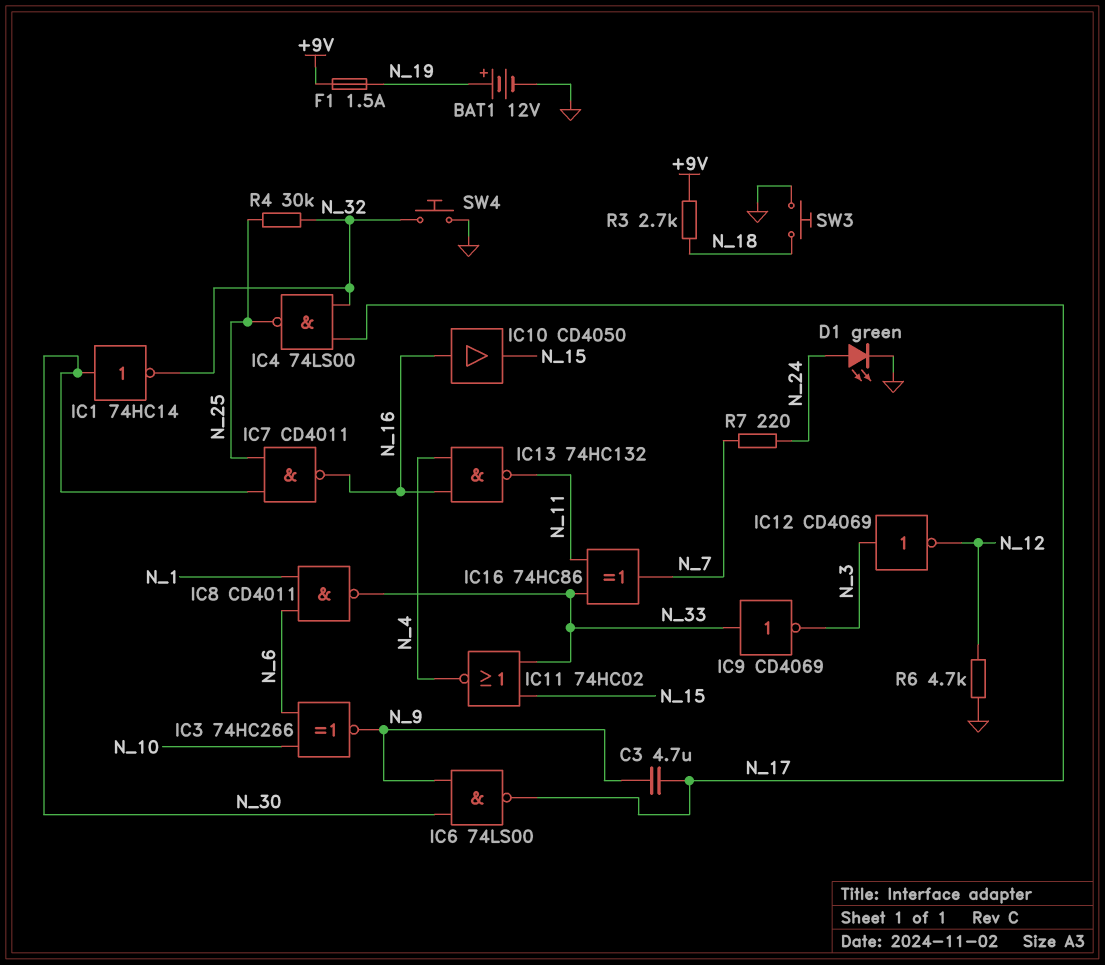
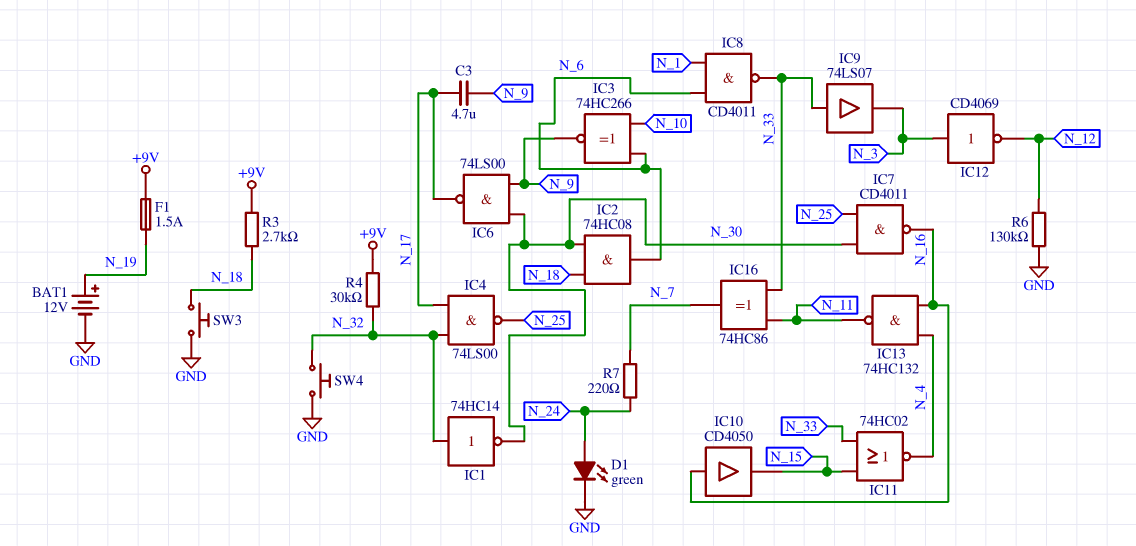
IC1: NOT 74HC14 (in N_30, out N_32) -> NOT 74HC14 (in N_32, out N_30)
IC2: none -> AND 74HC08 (in N_18, in N_30, out N_6)
IC9: NOT CD4069 (in N_33, out N_3) -> buffer 74LS07 (in N_33, out N_3)
R4: 30k (N_25, N_32) -> 30k (+9V, N_32)
R6: 4.7k (GND, N_12) -> 130k (GND, N_12)

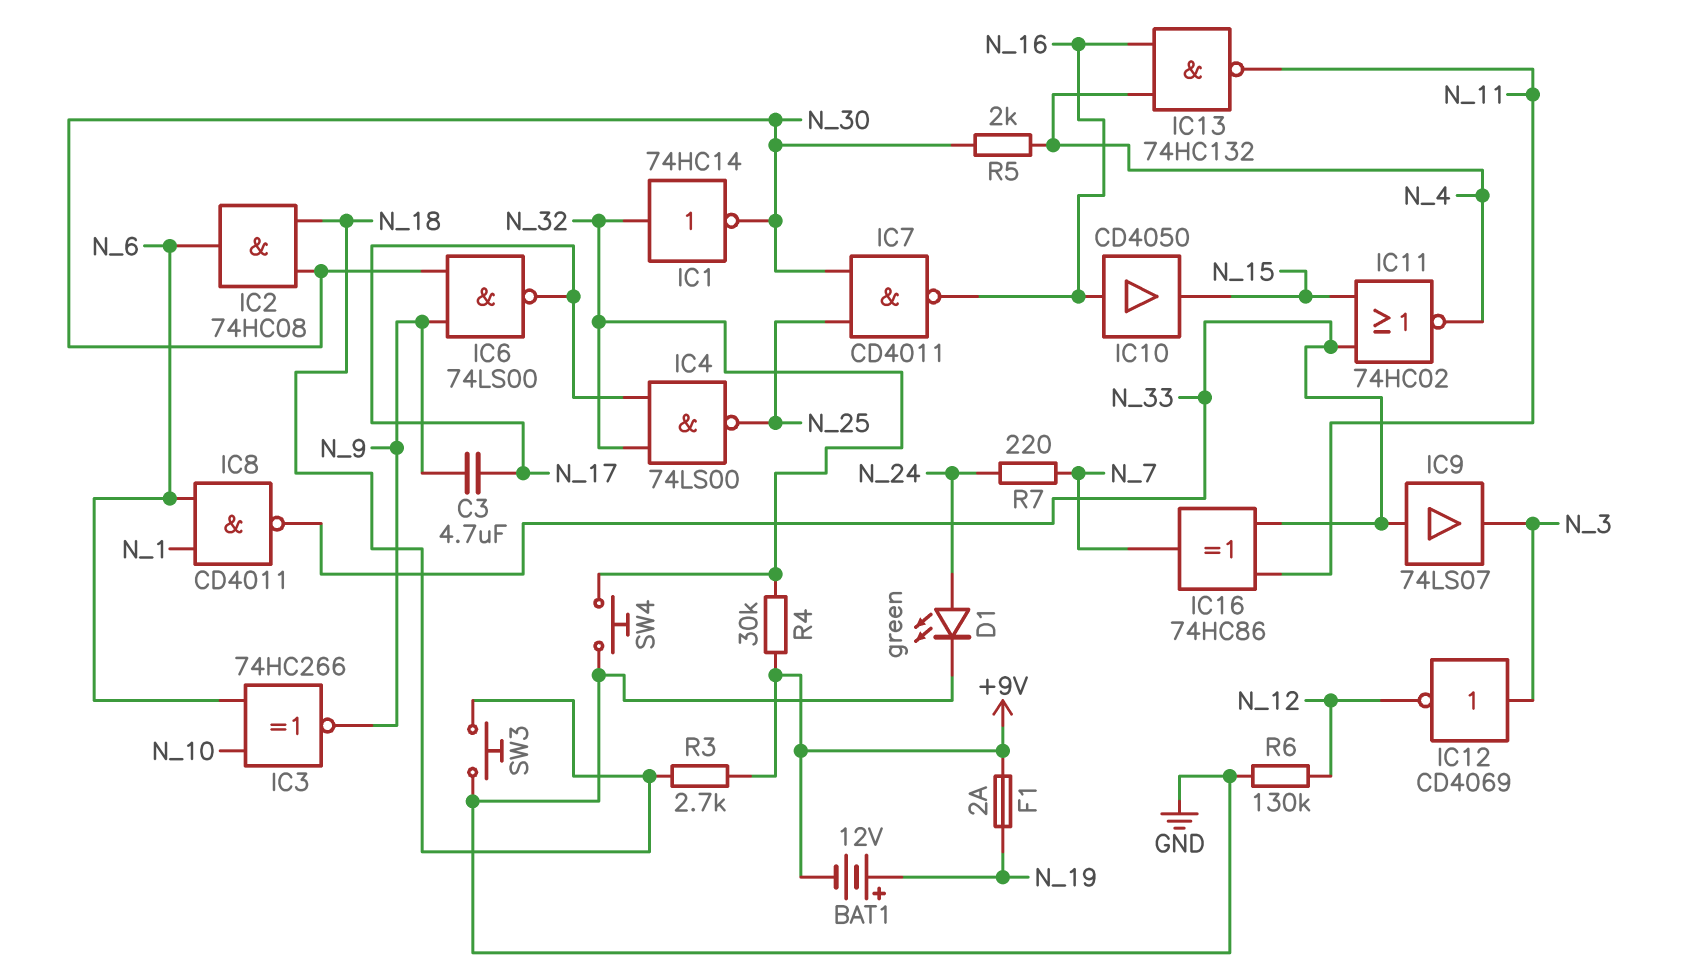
BAT1: 12V (plus N_19, minus GND) -> 12V (plus N_19, minus +9V)
F1: 1.5A (+9V, N_19) -> 2A (+9V, N_19)
R5: none -> 2k (N_4, N_30)

